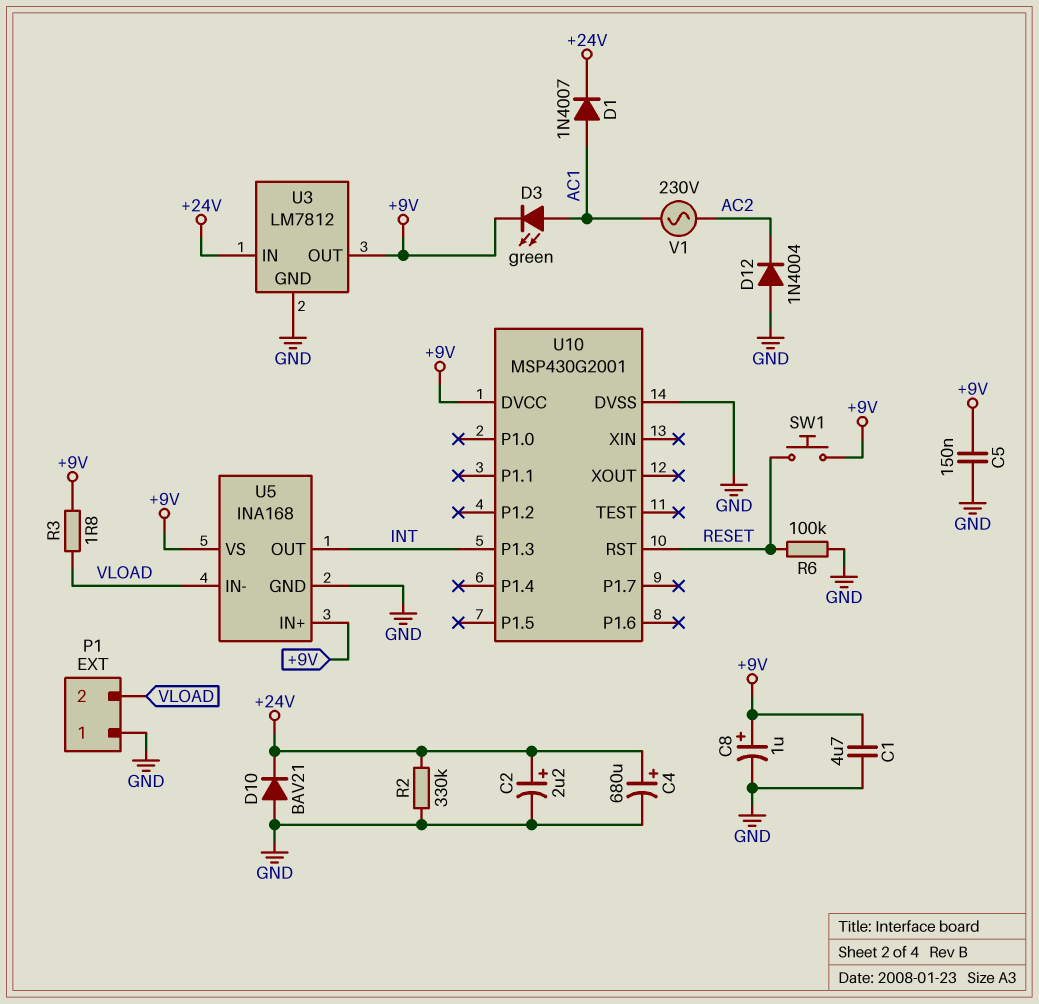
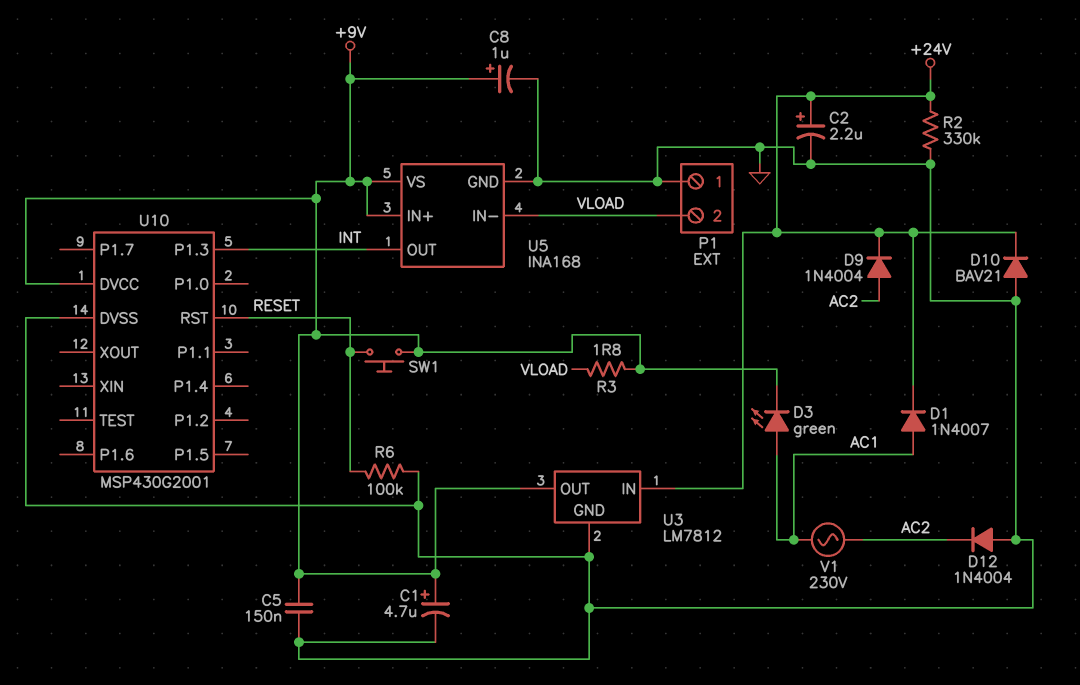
C1: 4.7uF (+9V, GND) -> 4.7uF (plus +9V, minus GND)
C4: 680uF (plus +24V, minus GND) -> none
D9: none -> diode 1N4004 (A AC2, K +24V)

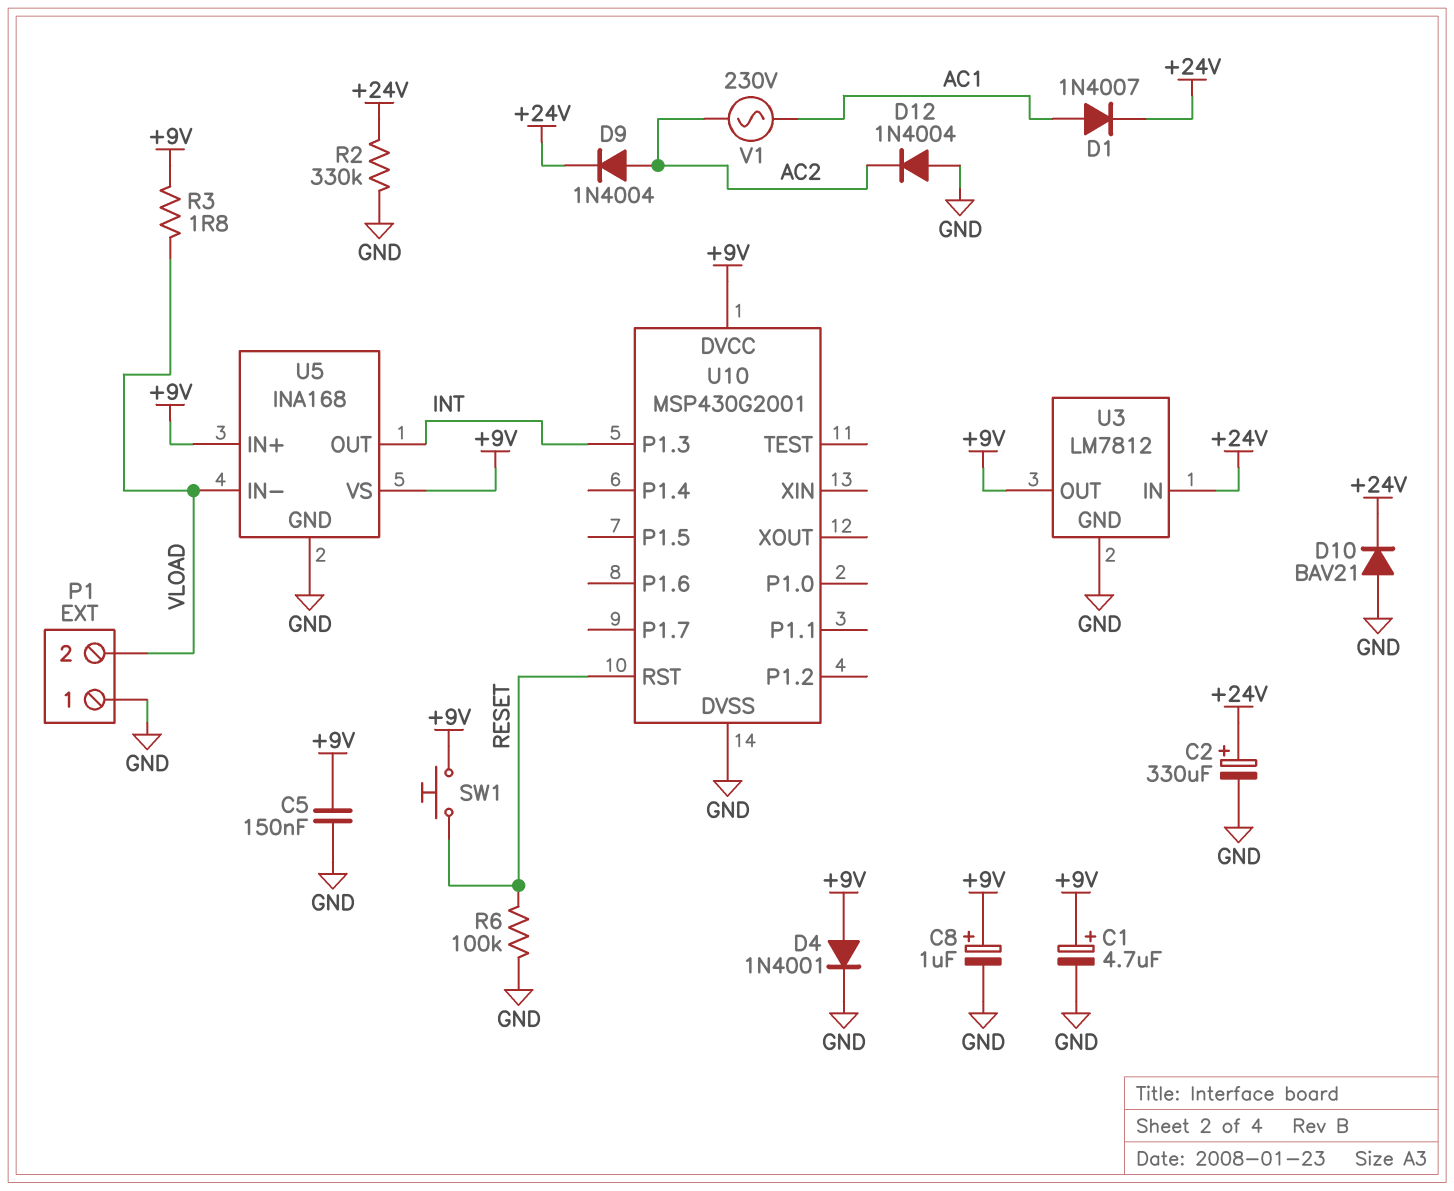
C2: 2.2uF (plus +24V, minus GND) -> 330uF (plus +24V, minus GND)
D3: LED green (A AC1, K +9V) -> none
D4: none -> diode 1N4001 (A +9V, K GND)

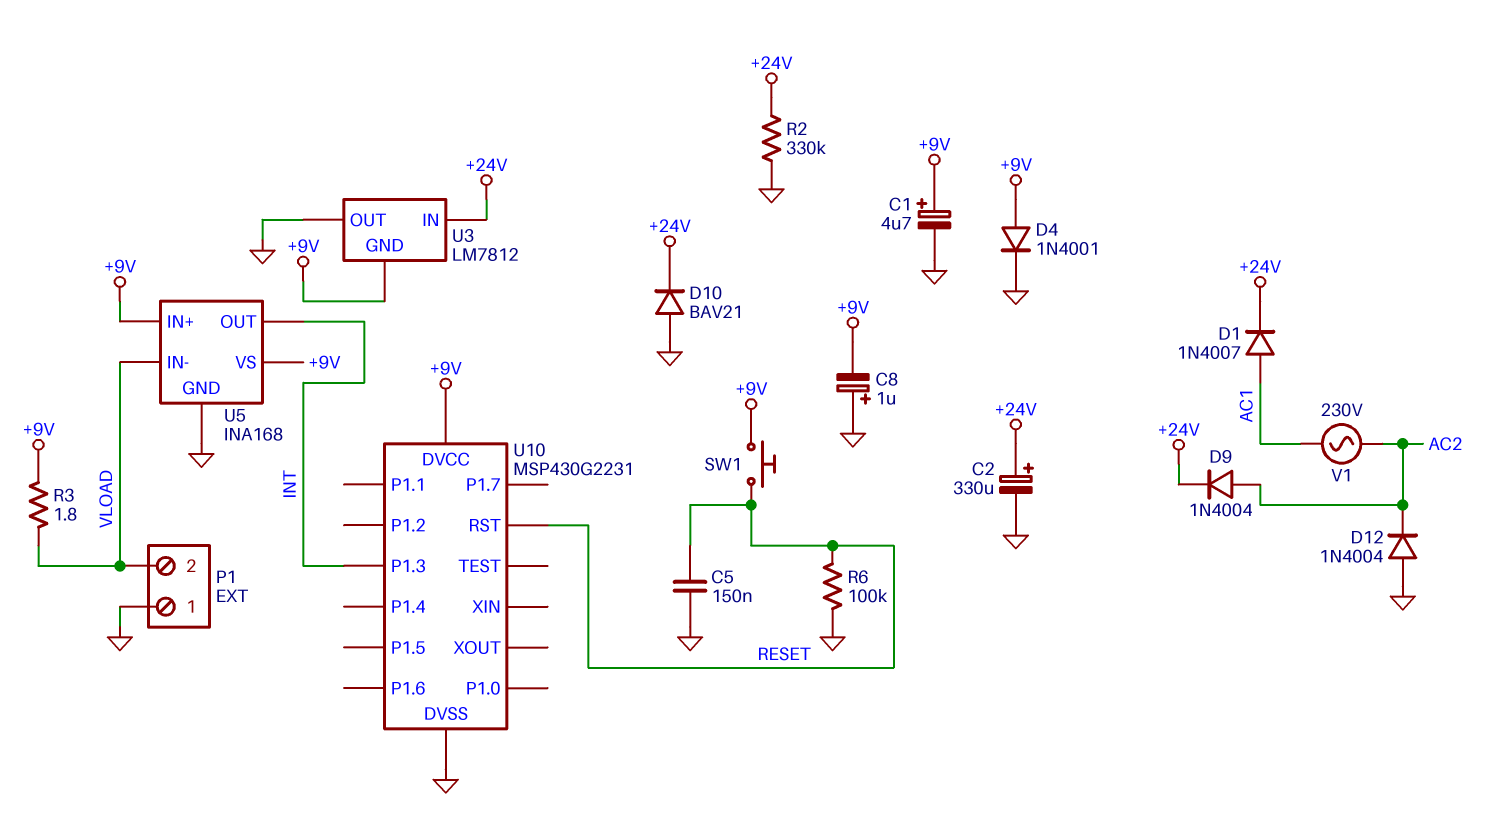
C5: 150nF (+9V, GND) -> 150nF (GND, RESET)
C8: 1uF (plus +9V, minus GND) -> 1uF (plus GND, minus +9V)
U3 pin GND: GND -> +9V
U3 pin OUT: +9V -> GND
U10: MSP430G2001 -> MSP430G2231

